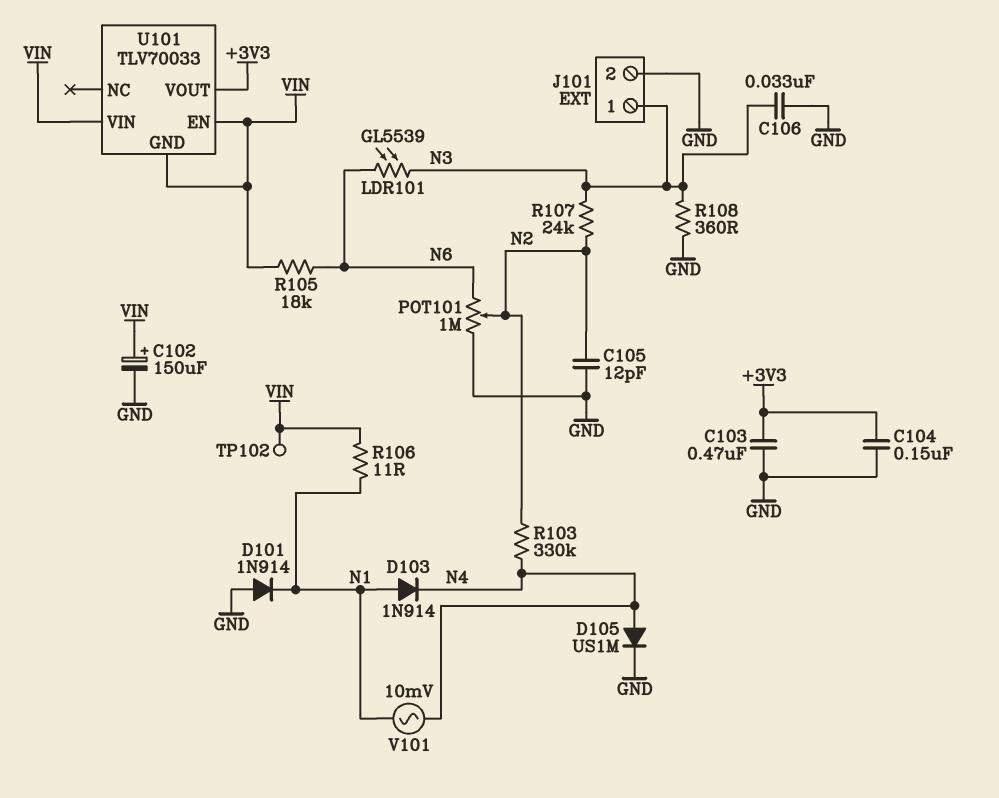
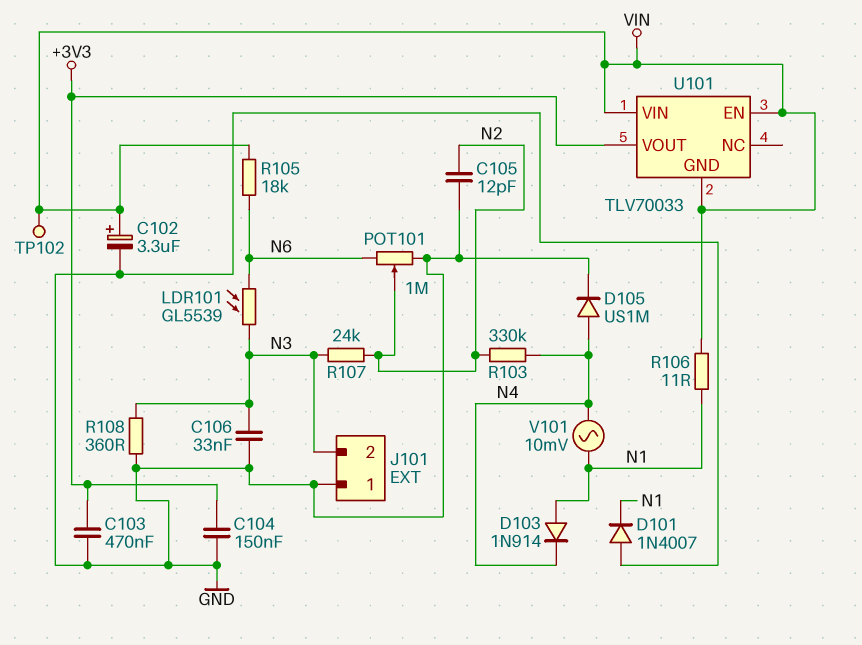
C102: 150uF (plus VIN, minus GND) -> 3.3uF (plus VIN, minus GND)
D101: diode 1N914 (A GND, K N1) -> diode 1N4007 (A GND, K N1)
J101 pin 1: N3 -> GND
J101 pin 2: GND -> N3

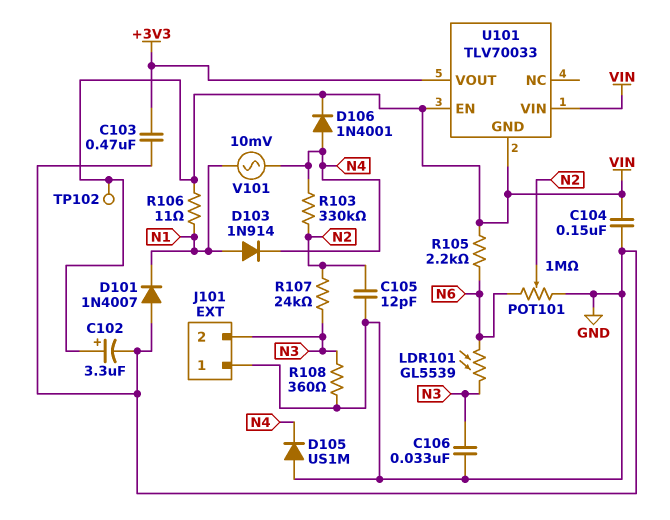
C104: 150nF (+3V3, GND) -> 150nF (GND, VIN)
D105: diode US1M (A N4, K GND) -> diode US1M (A GND, K N4)
D106: none -> diode 1N4001 (A N4, K VIN)
R105: 18k (N6, VIN) -> 2.2k (N6, VIN)

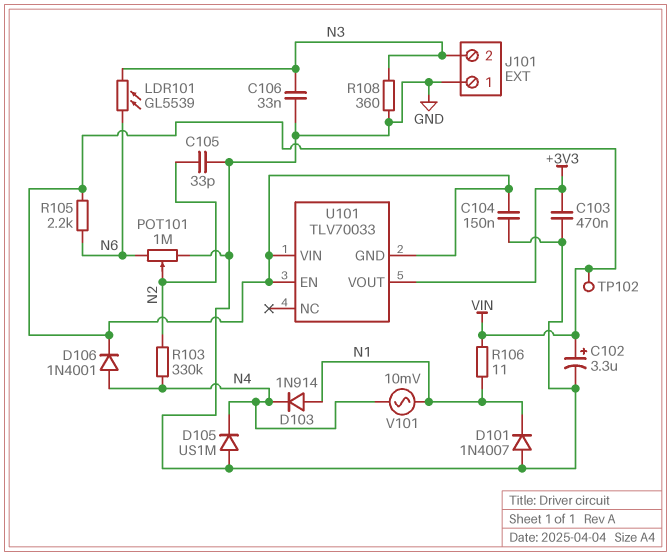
C105: 12pF (GND, N2) -> 33pF (GND, N2)
R107: 24k (N2, N3) -> none

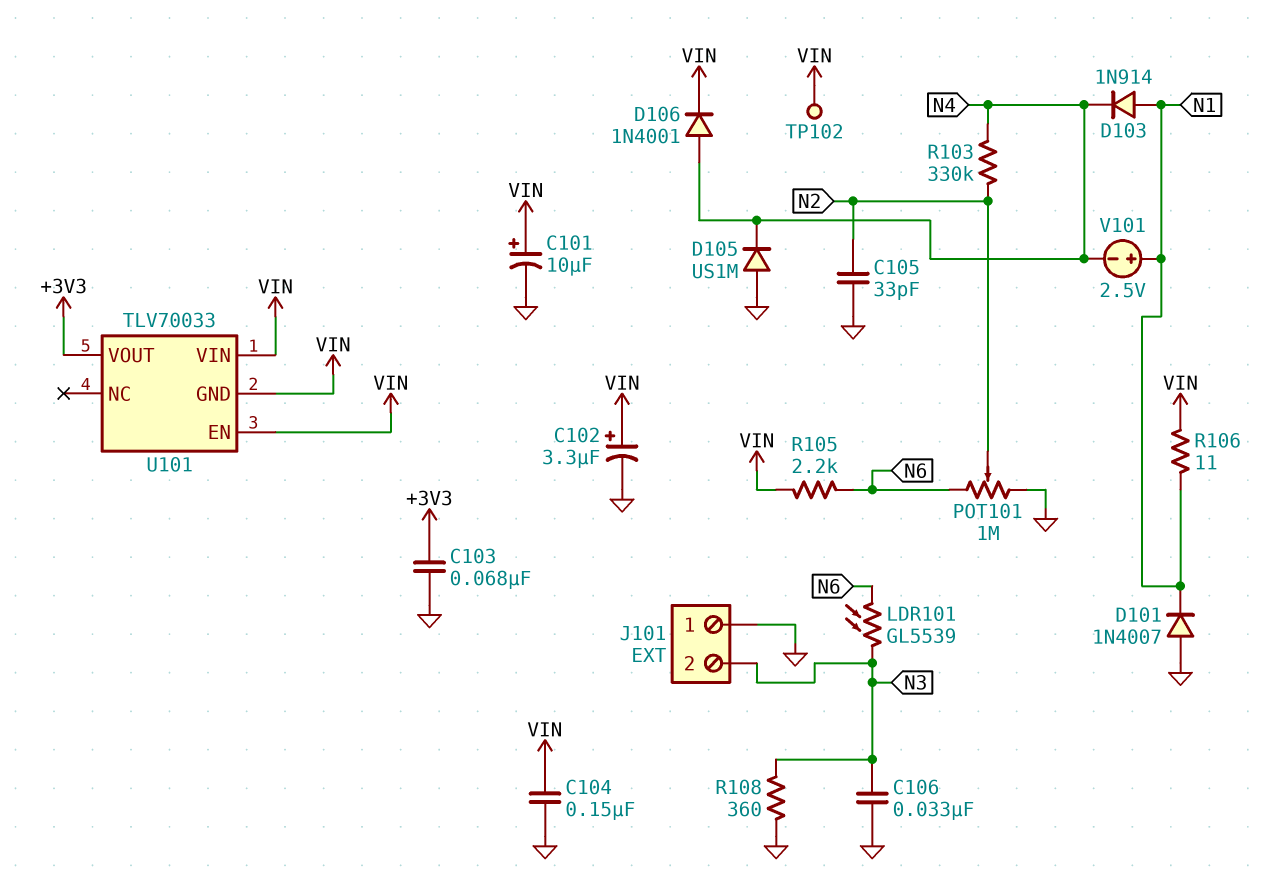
C101: none -> 10uF (plus VIN, minus GND)
C103: 470nF (+3V3, GND) -> 68nF (+3V3, GND)
V101: AC 10mV (N1, N4) -> 2.5V (plus N1, minus N4)

